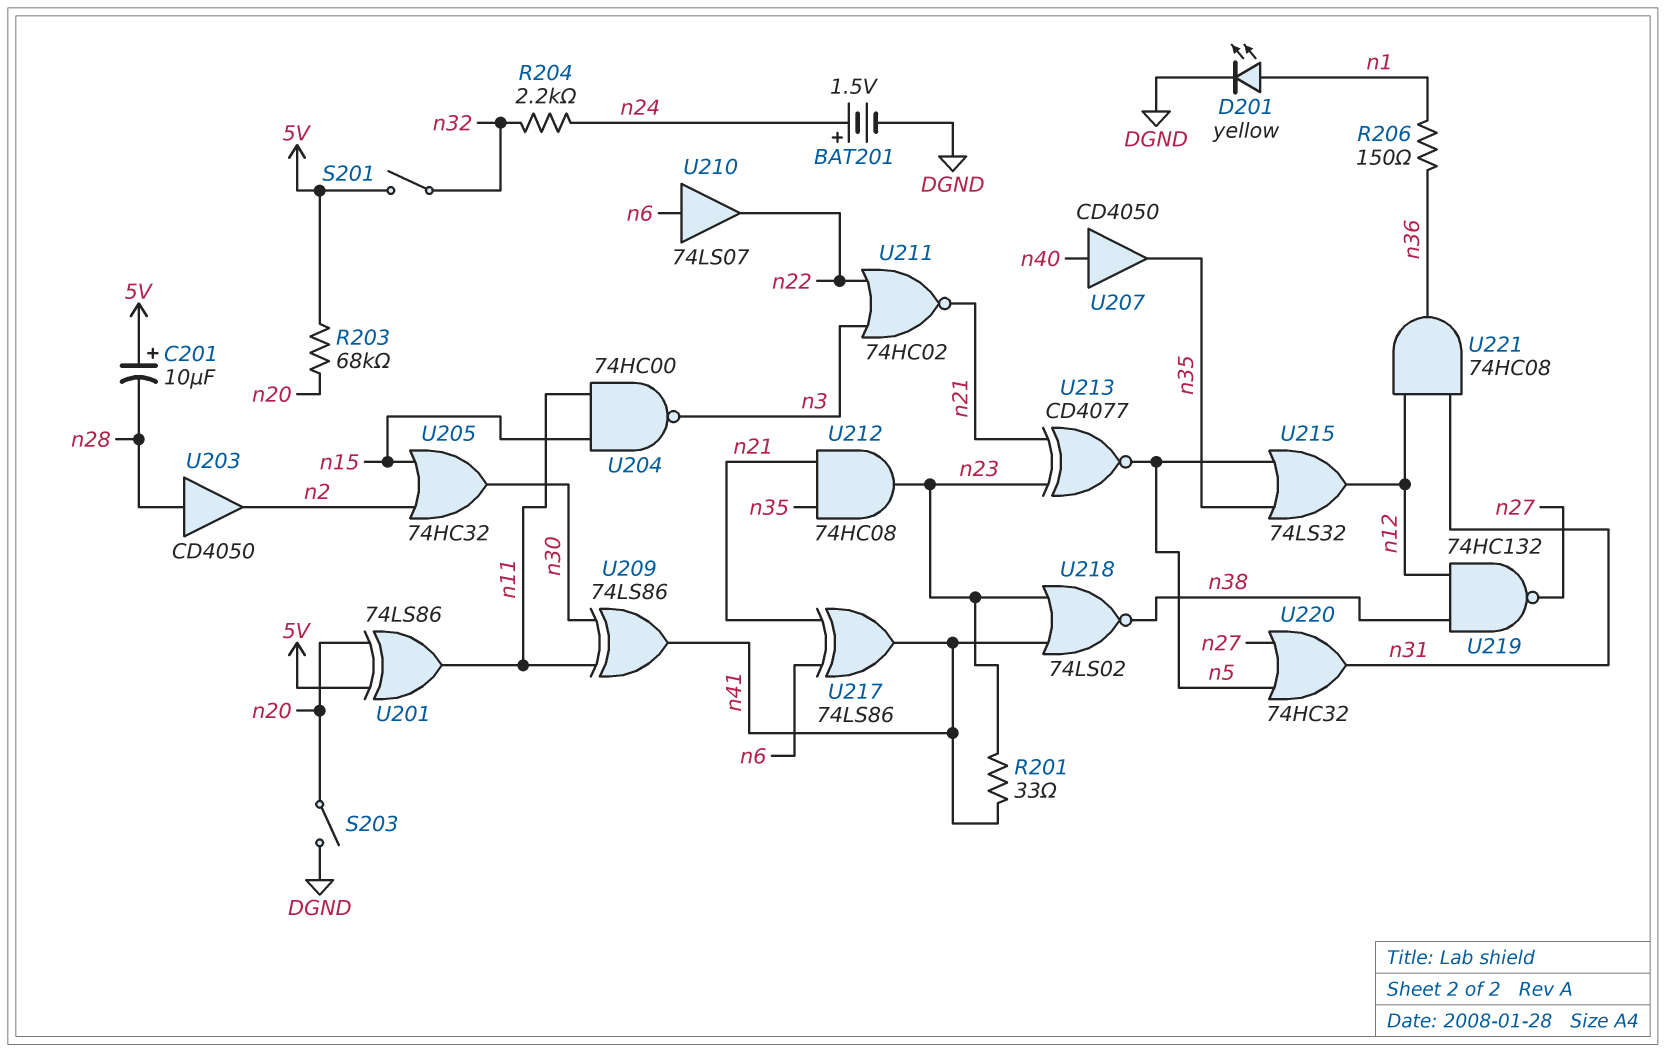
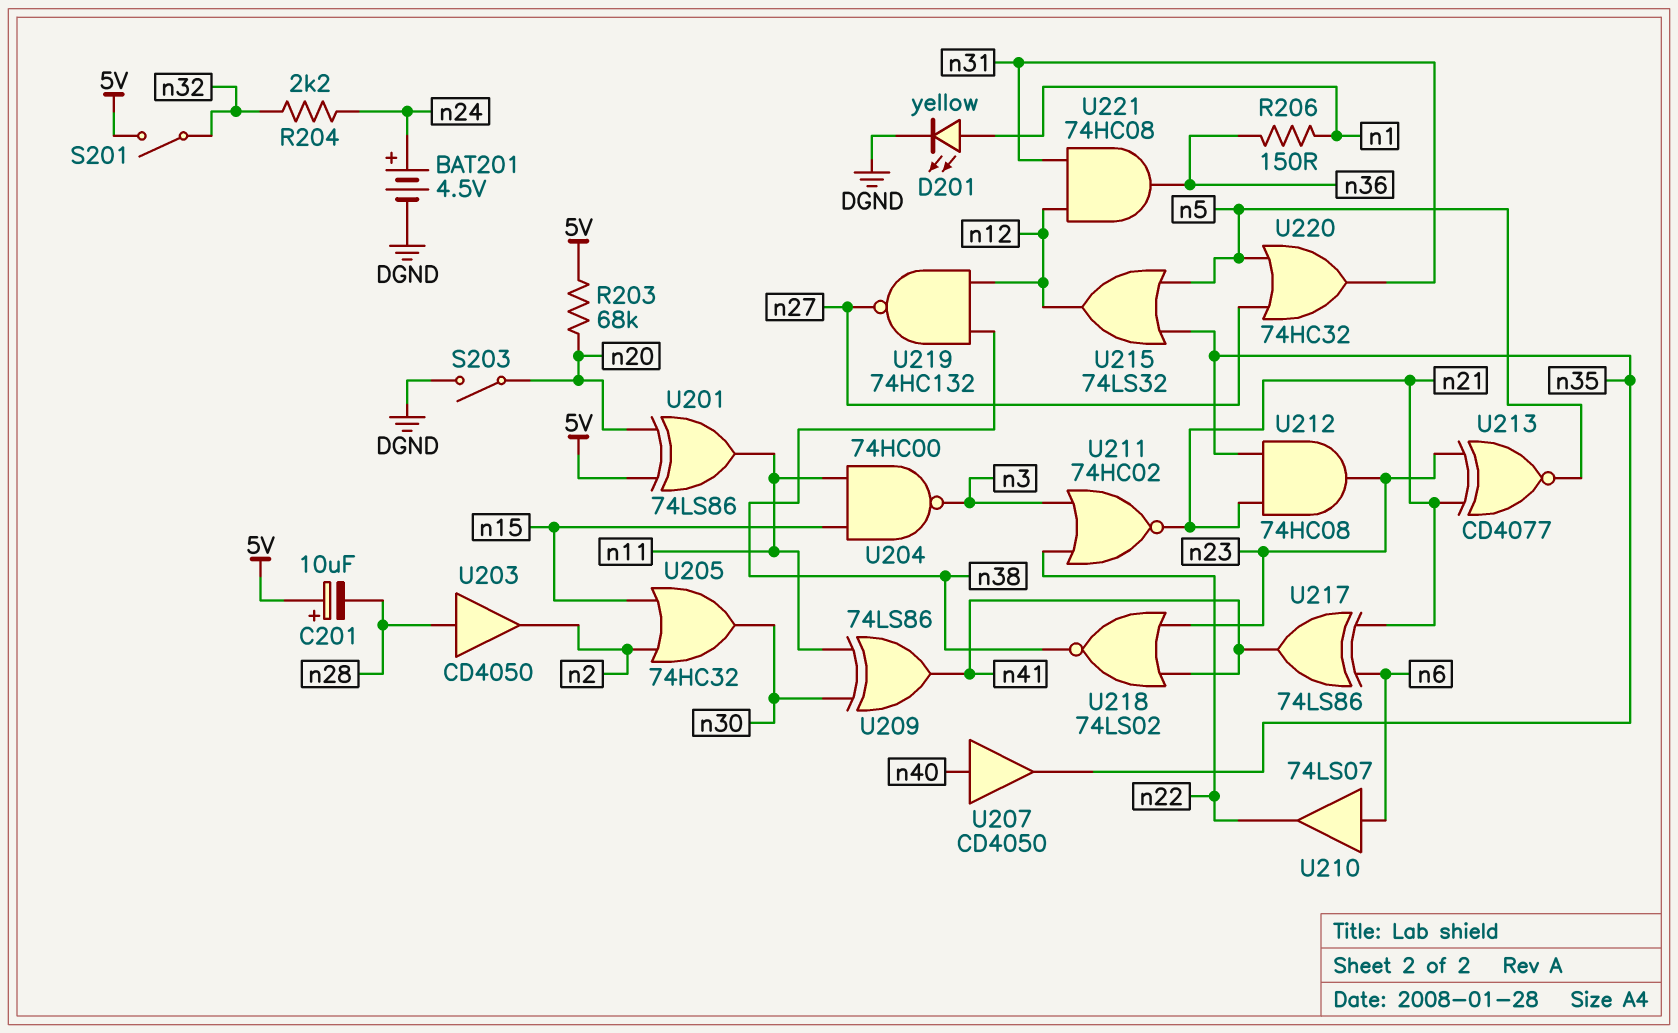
BAT201: 1.5V (plus n24, minus DGND) -> 4.5V (plus n24, minus DGND)
R201: 33 (n23, n41) -> none

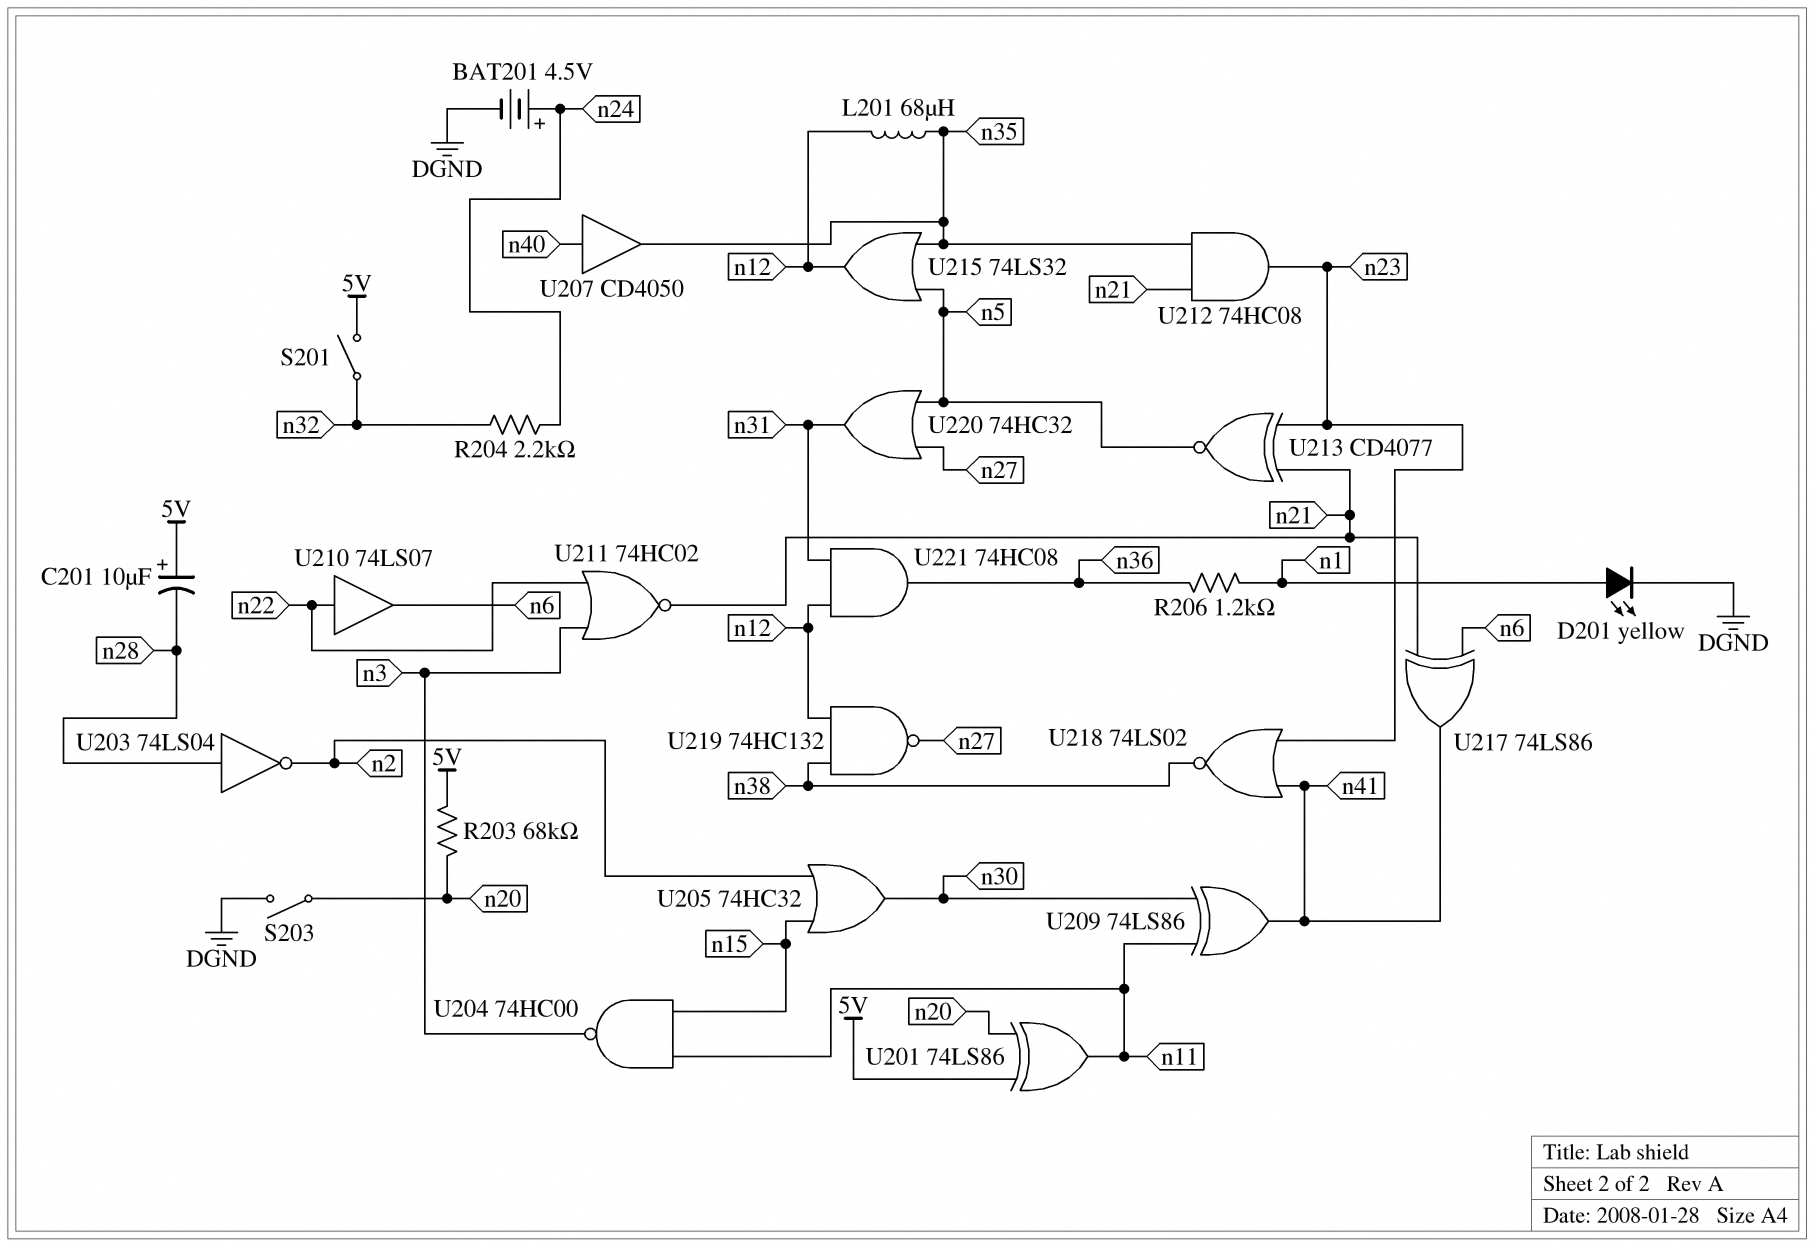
L201: none -> 68uH (n12, n35)
R206: 150 (n1, n36) -> 1.2k (n1, n36)
U203: buffer CD4050 (in n28, out n2) -> NOT 74LS04 (in n28, out n2)
U210: buffer 74LS07 (in n6, out n22) -> buffer 74LS07 (in n22, out n6)

